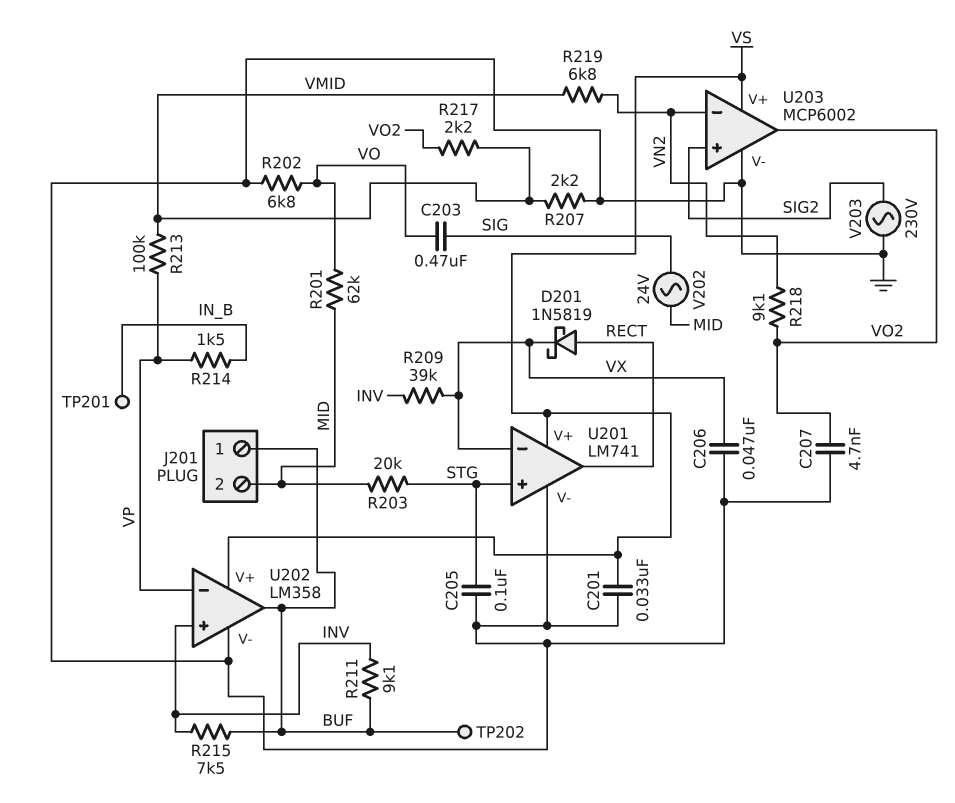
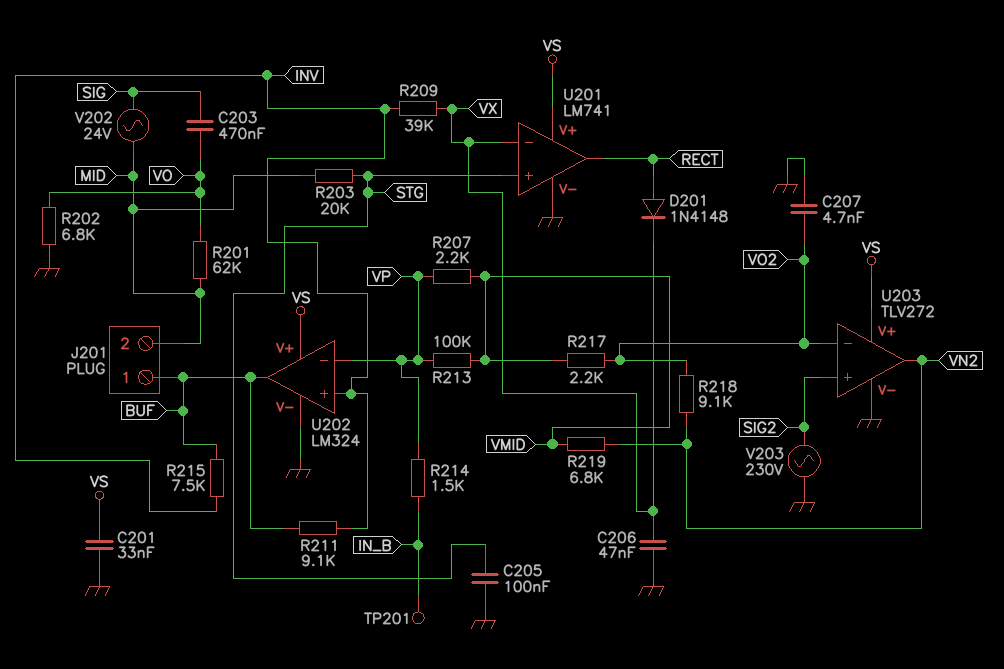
D201: schottky 1N5819 (A RECT, K VX) -> diode 1N4148 (A RECT, K VX)
R207: 2.2k (GND, VMID) -> 2.2k (VMID, VP)
TP202: test point (BUF) -> none
U202: LM358 -> LM324
U203: MCP6002 -> TLV272
U203 pin in-: VN2 -> VO2
U203 pin out: VO2 -> VN2

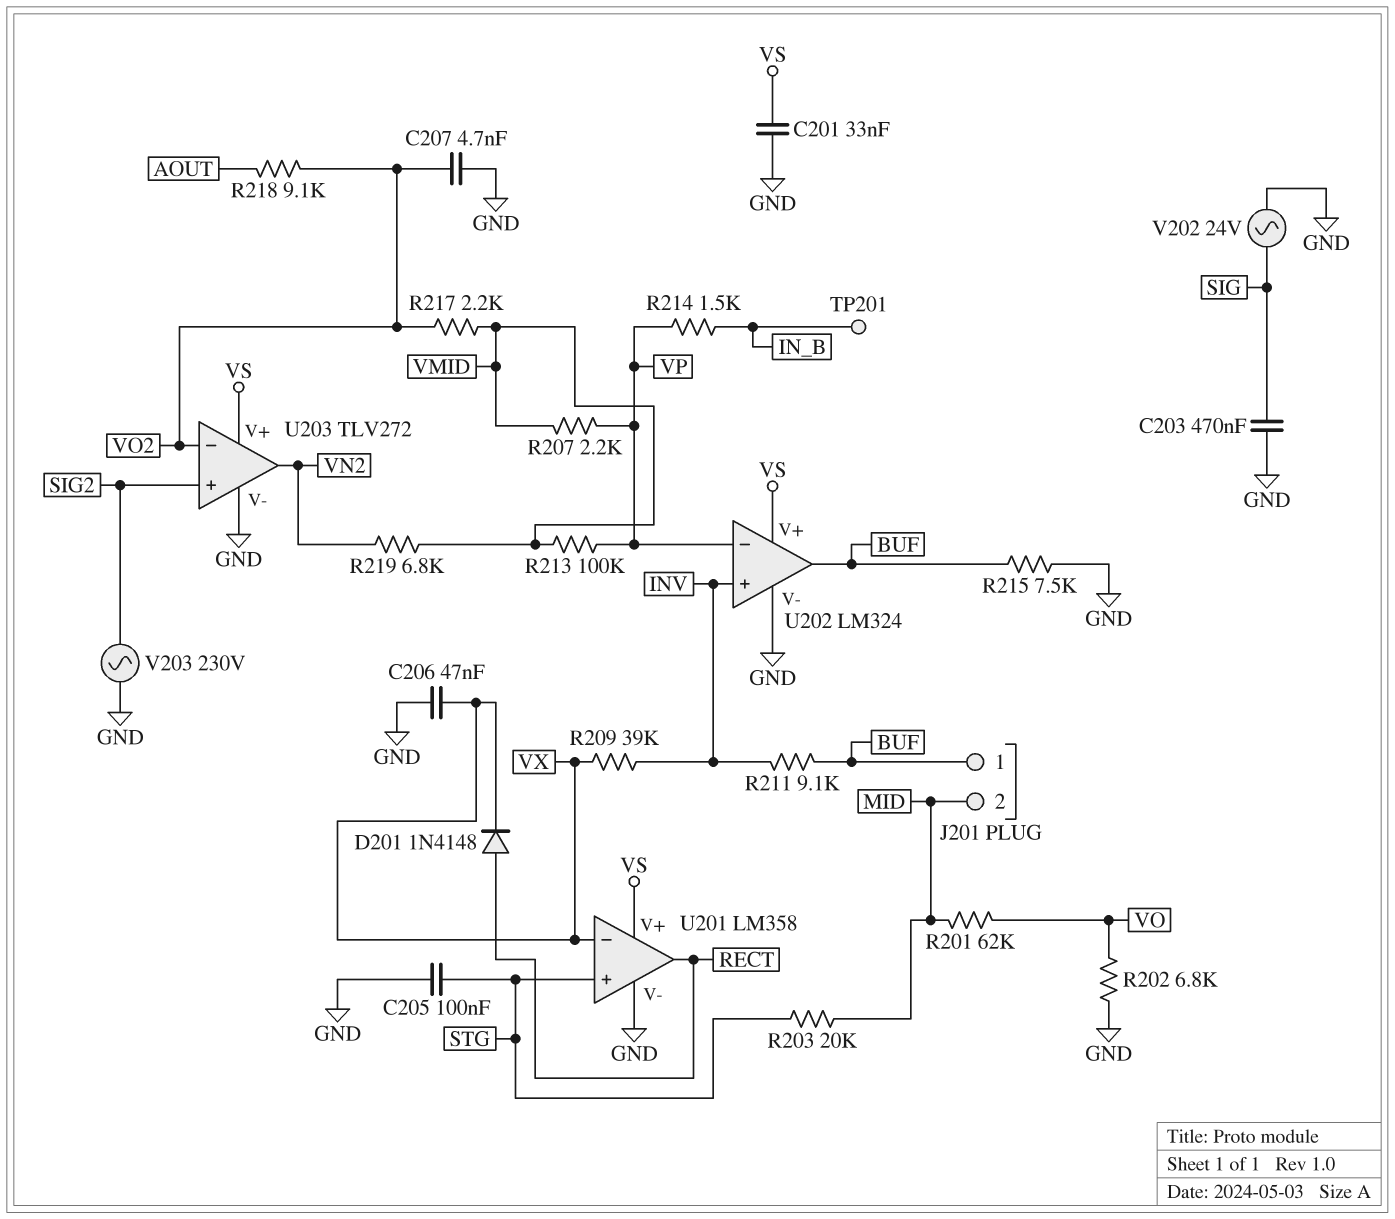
C203: 470nF (SIG, VO) -> 470nF (GND, SIG)
R215: 7.5k (BUF, INV) -> 7.5k (BUF, GND)
R218: 9.1k (VN2, VO2) -> 9.1k (AOUT, VO2)
U201: LM741 -> LM358
V202: AC 24V (MID, SIG) -> AC 24V (GND, SIG)

